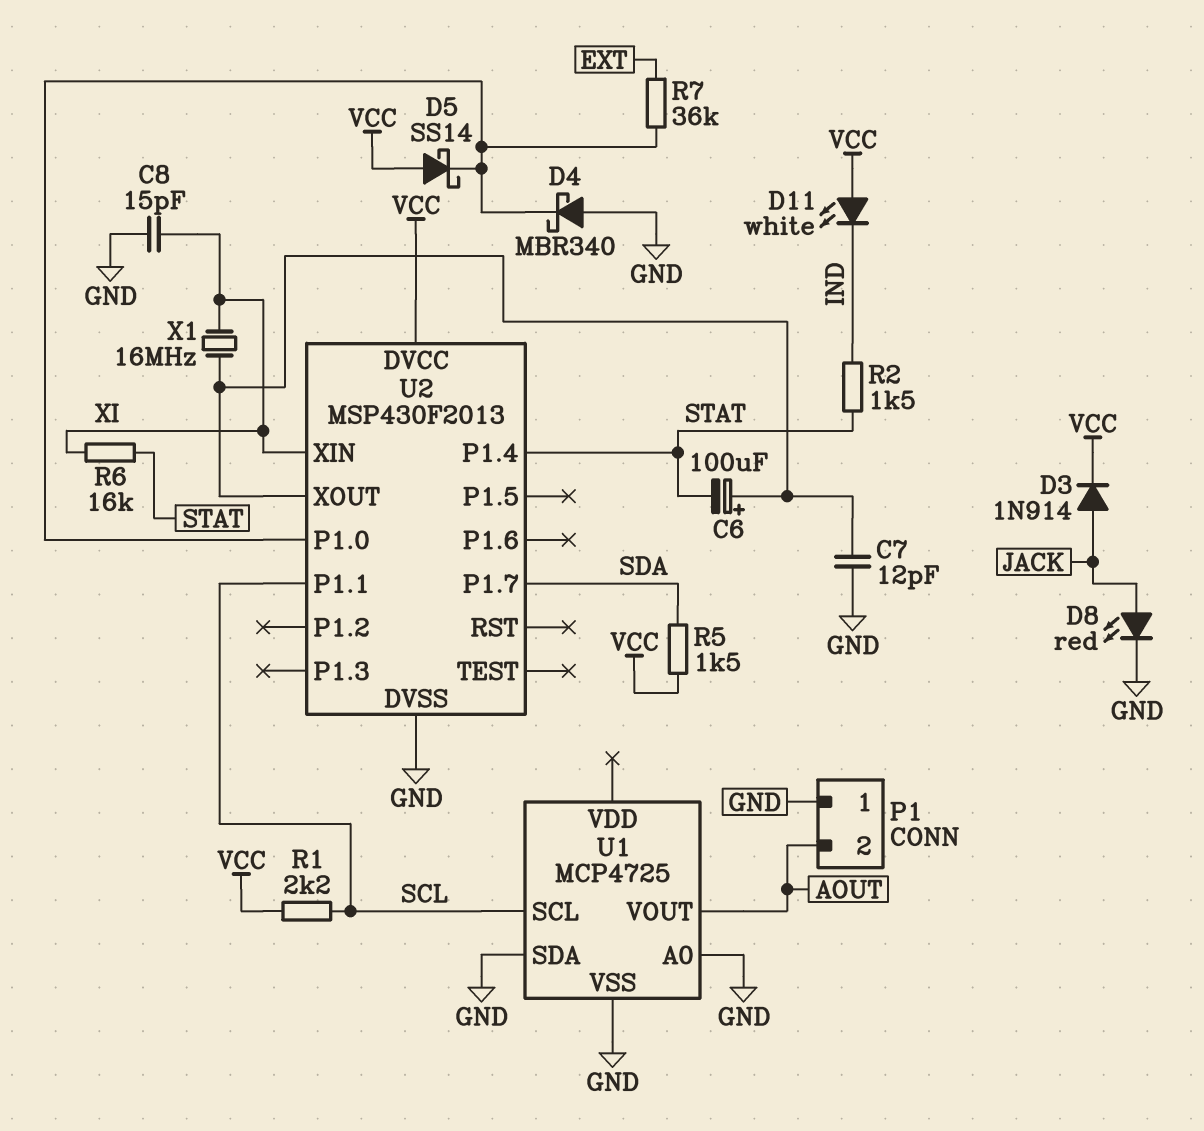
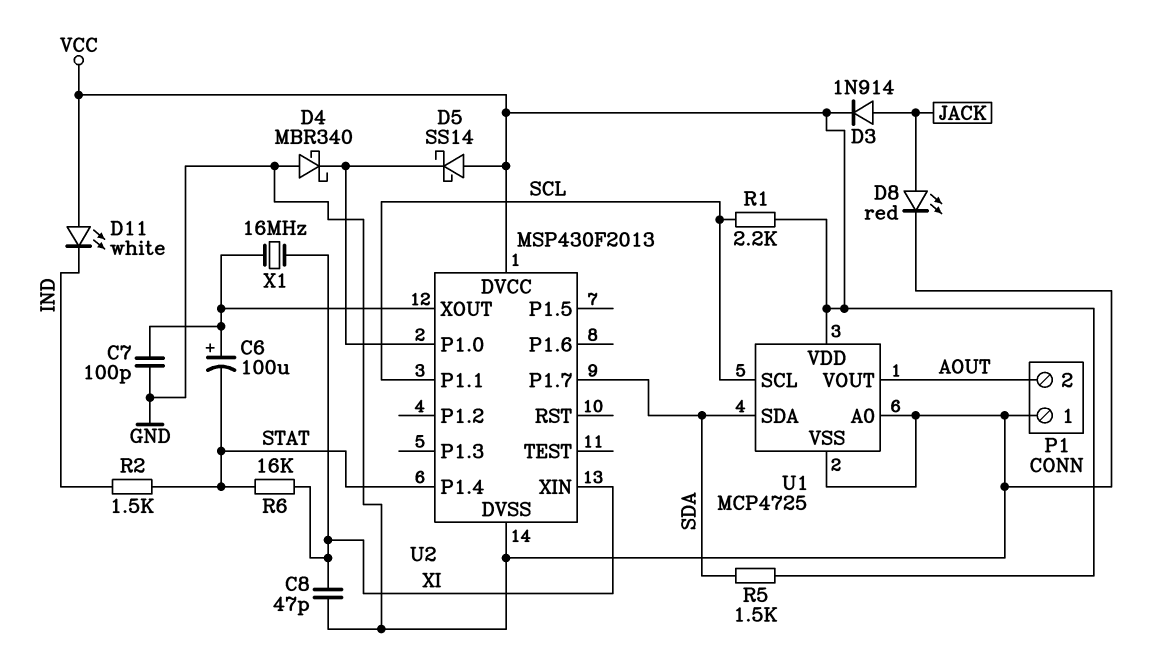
C7: 12pF (GND, U2/XOUT) -> 100pF (GND, U2/XOUT)
C8: 15pF (GND, XI) -> 47pF (GND, XI)
R7: 36k (EXT, U2/P1.0) -> none
U1 pin SDA: GND -> SDA
U1 pin VDD: none -> VCC

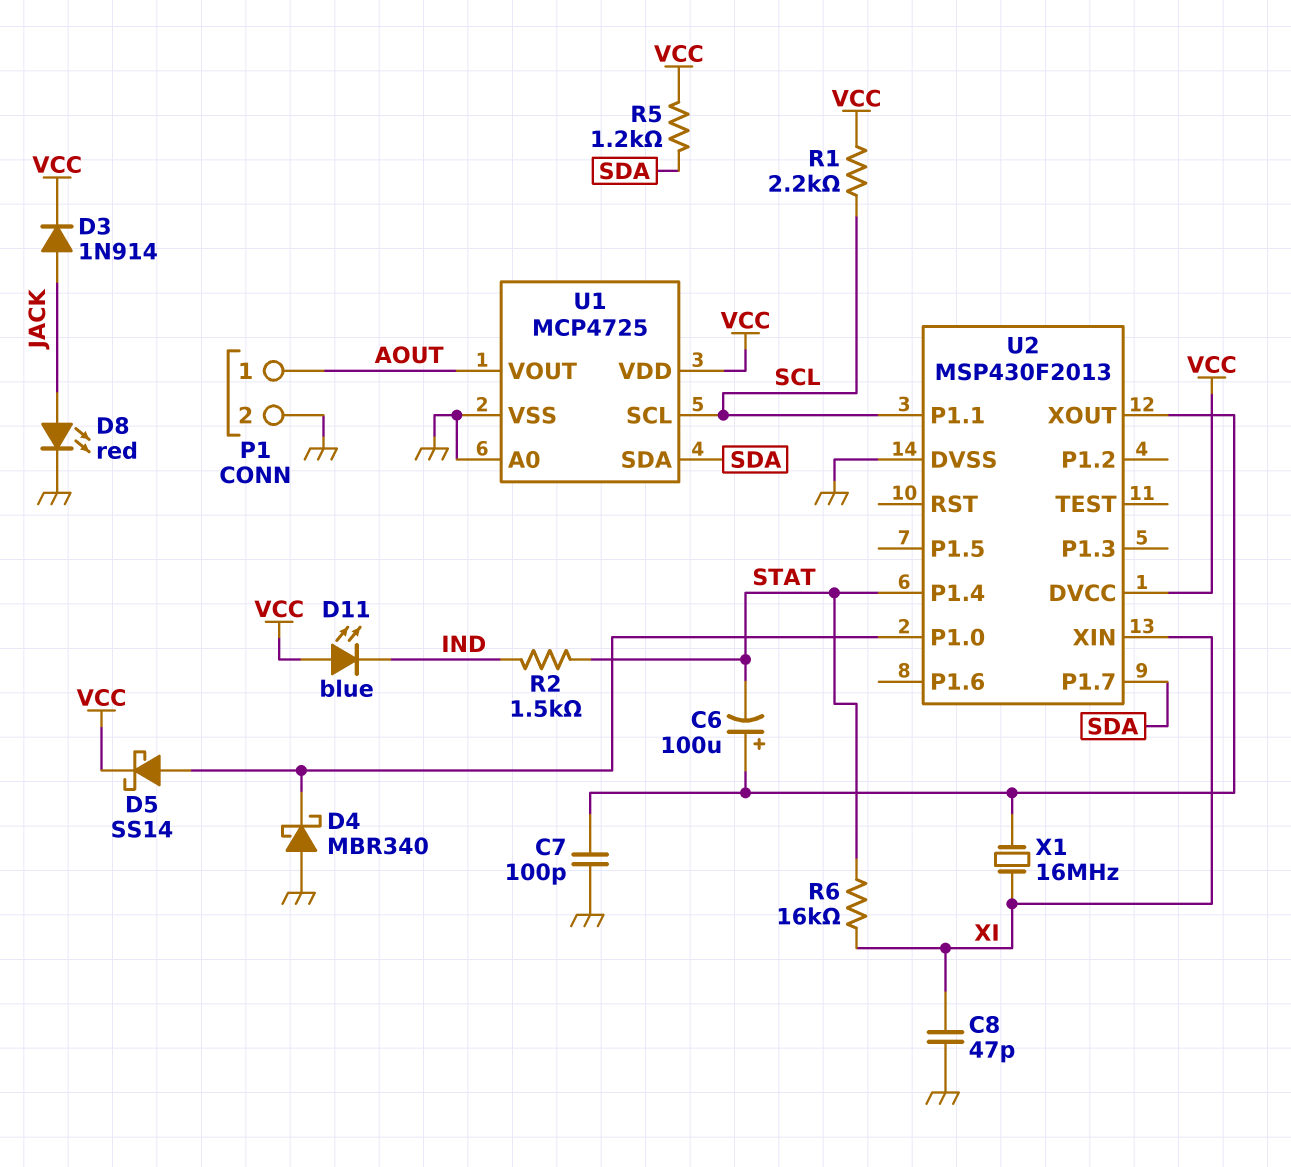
D5: schottky SS14 (A VCC, K U2/P1.0) -> schottky SS14 (A U2/P1.0, K VCC)
D11: LED white (A VCC, K IND) -> LED blue (A VCC, K IND)
P1 pin 1: GND -> AOUT
P1 pin 2: AOUT -> GND
R5: 1.5k (SDA, VCC) -> 1.2k (SDA, VCC)

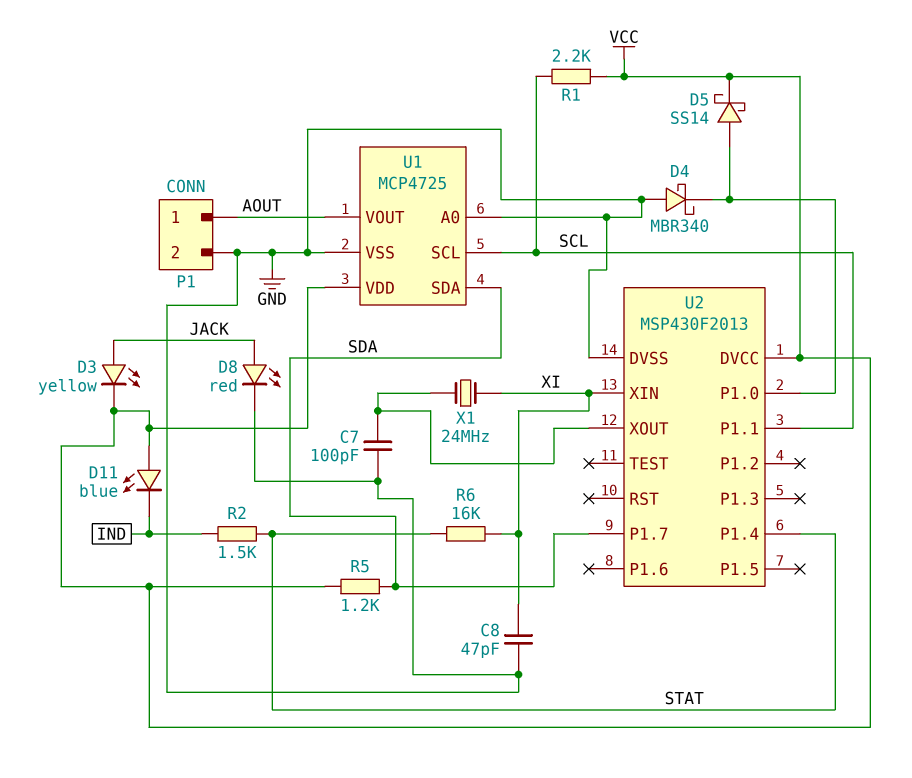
C6: 100uF (plus U2/XOUT, minus STAT) -> none
D3: diode 1N914 (A JACK, K VCC) -> LED yellow (A JACK, K VCC)
X1: 16MHz (U2/XOUT, XI) -> 24MHz (U2/XOUT, XI)

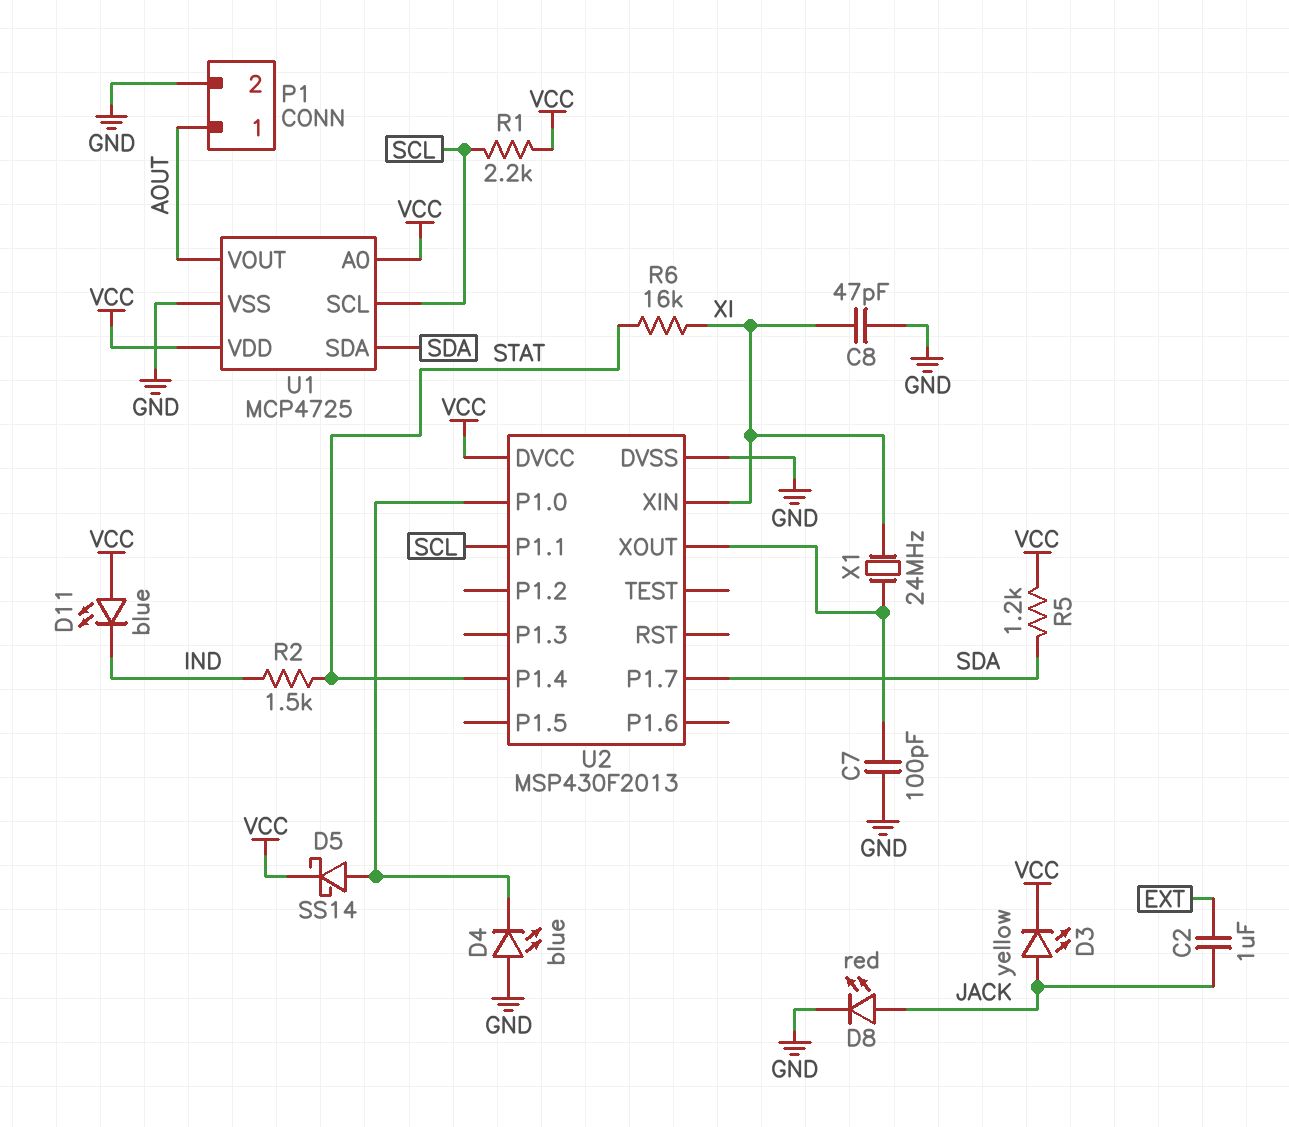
C2: none -> 1uF (EXT, JACK)
D4: schottky MBR340 (A GND, K U2/P1.0) -> LED blue (A GND, K U2/P1.0)
U1 pin A0: GND -> VCC

